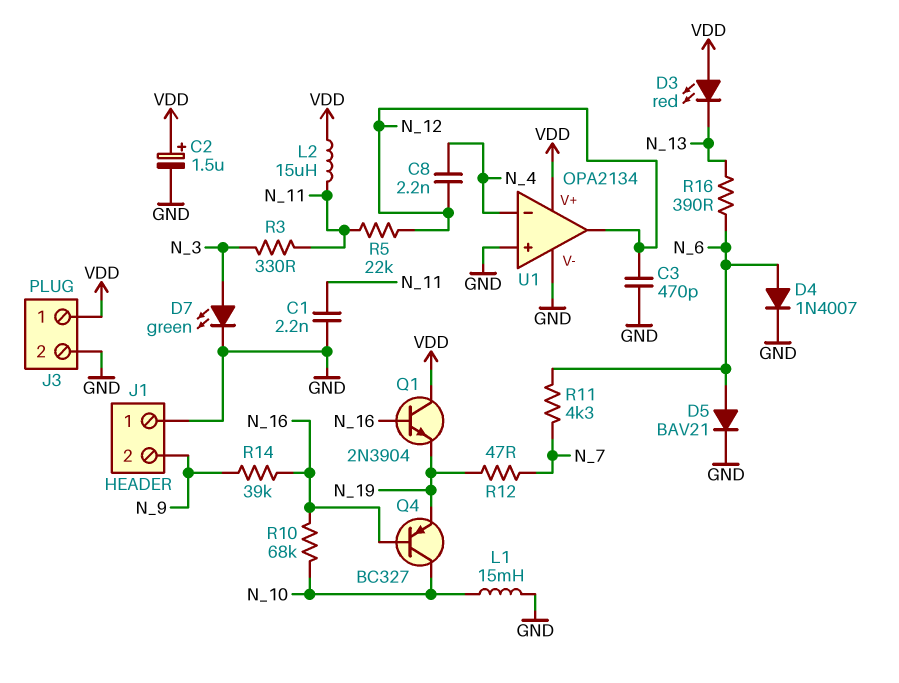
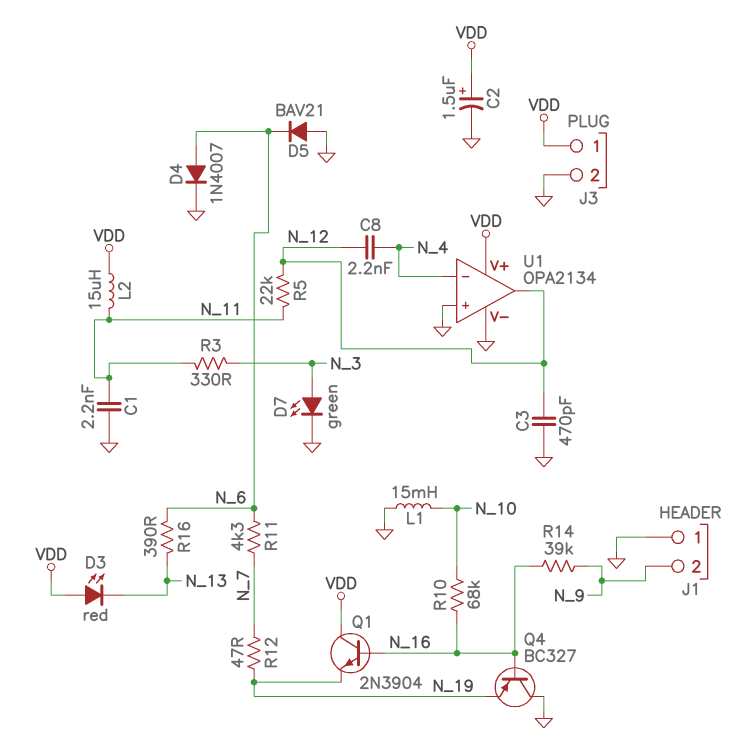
D5: diode BAV21 (A N_6, K GND) -> diode BAV21 (A GND, K N_6)
Q4: PNP BC327 (B N_16, C N_10, E N_19) -> PNP BC327 (B N_16, C GND, E N_19)

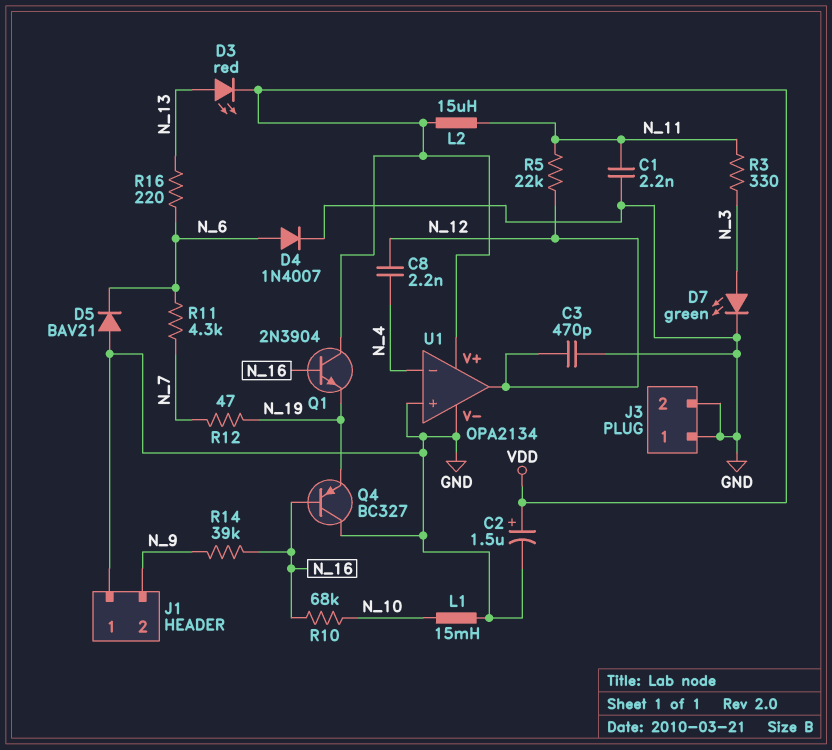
D3: LED red (A VDD, K N_13) -> LED red (A N_13, K VDD)
J3 pin 1: VDD -> GND
R16: 390 (N_6, N_13) -> 220 (N_6, N_13)

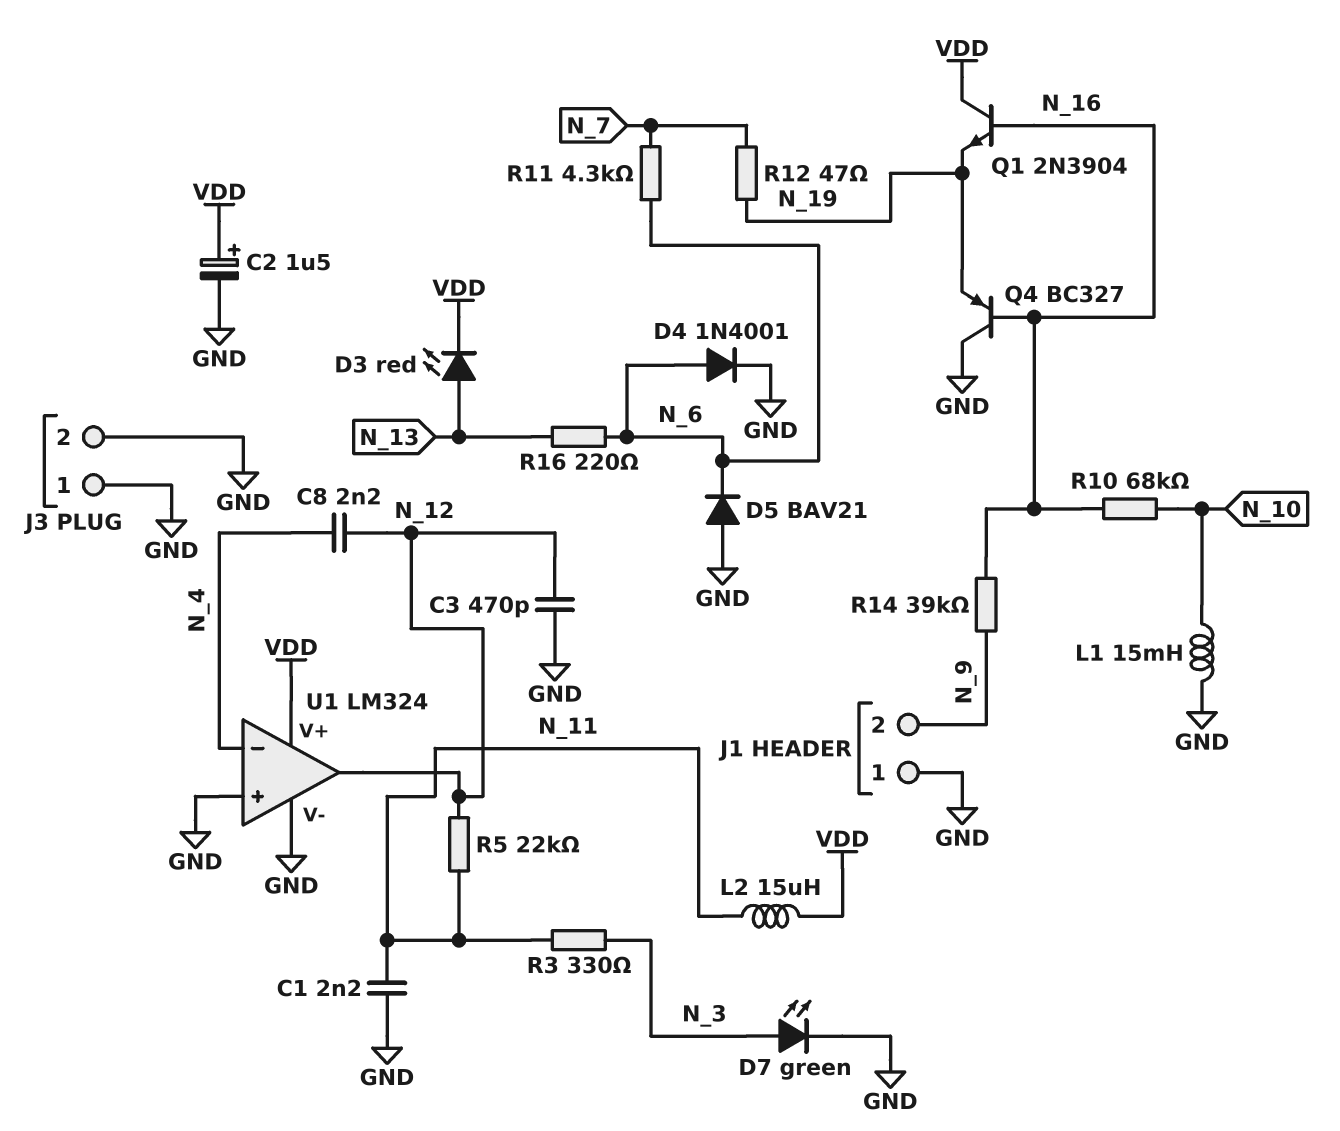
D4: diode 1N4007 (A N_6, K GND) -> diode 1N4001 (A N_6, K GND)
U1: OPA2134 -> LM324

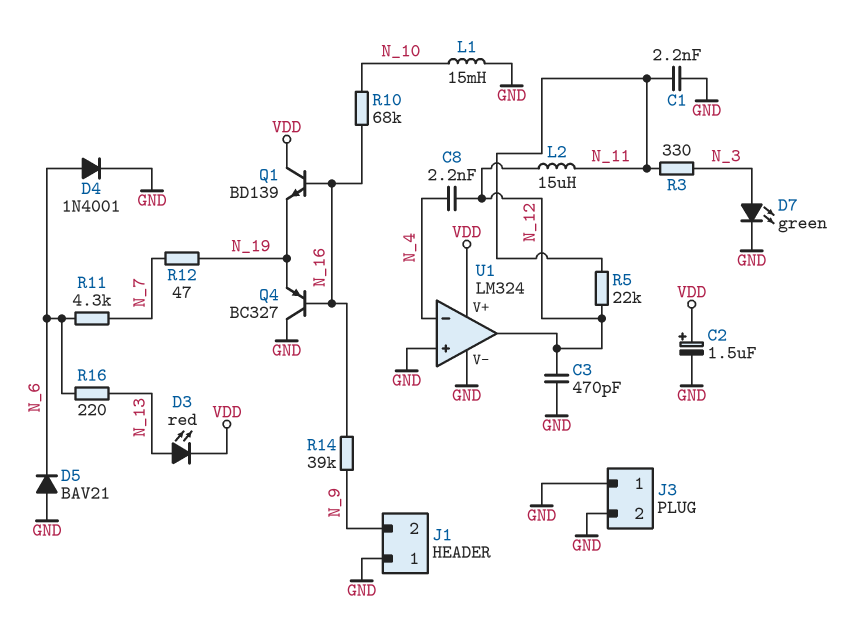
L2: 15uH (N_11, VDD) -> 15uH (N_11, N_12)
Q1: NPN 2N3904 (B N_16, C VDD, E N_19) -> NPN BD139 (B N_16, C VDD, E N_19)

